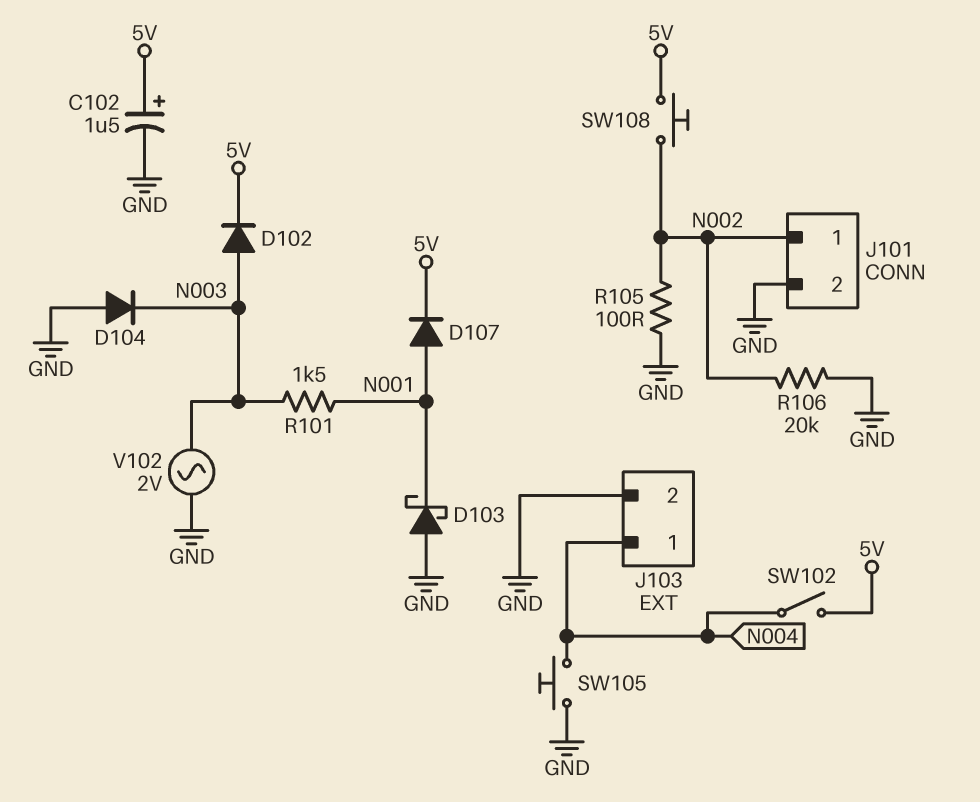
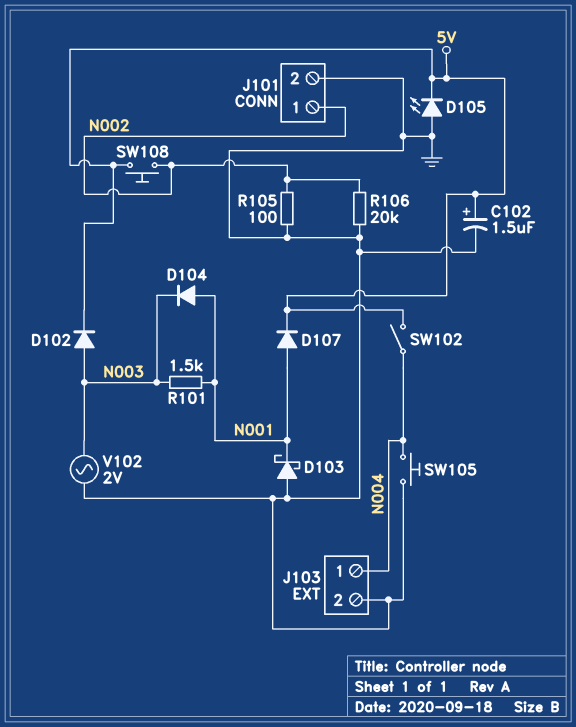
D104: diode (A GND, K N003) -> diode (A N001, K N003)
D105: none -> LED (A GND, K 5V)

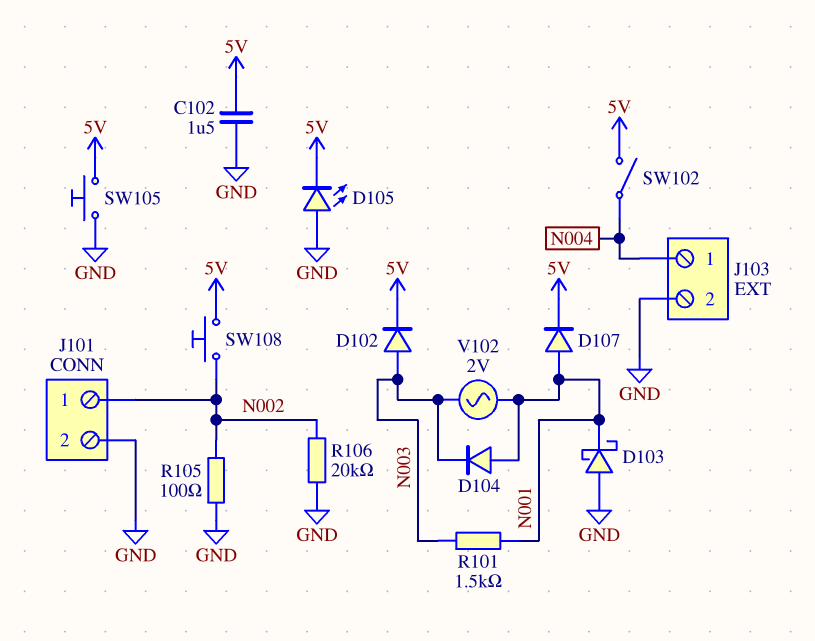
C102: 1.5uF (plus 5V, minus GND) -> 1.5uF (5V, GND)
SW105: button (GND, N004) -> button (5V, GND)
V102: AC 2V (GND, N003) -> AC 2V (N001, N003)

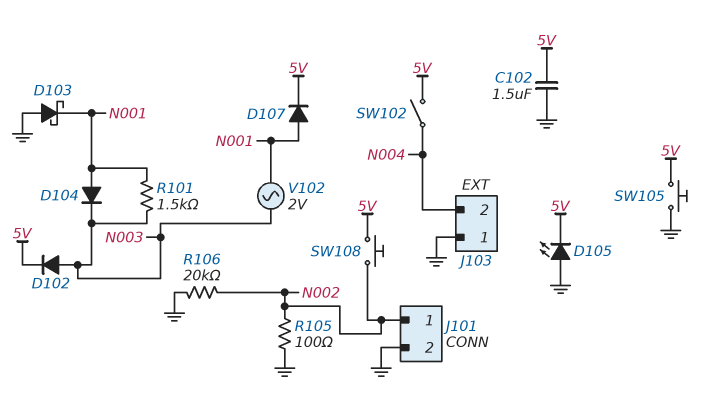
J103 pin 1: N004 -> GND
J103 pin 2: GND -> N004

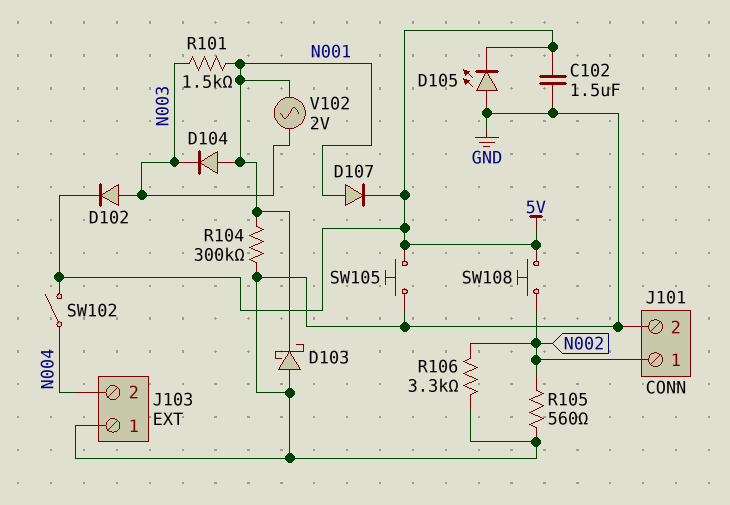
R104: none -> 300k (GND, N001)
R105: 100 (GND, N002) -> 560 (GND, N002)
R106: 20k (GND, N002) -> 3.3k (GND, N002)

